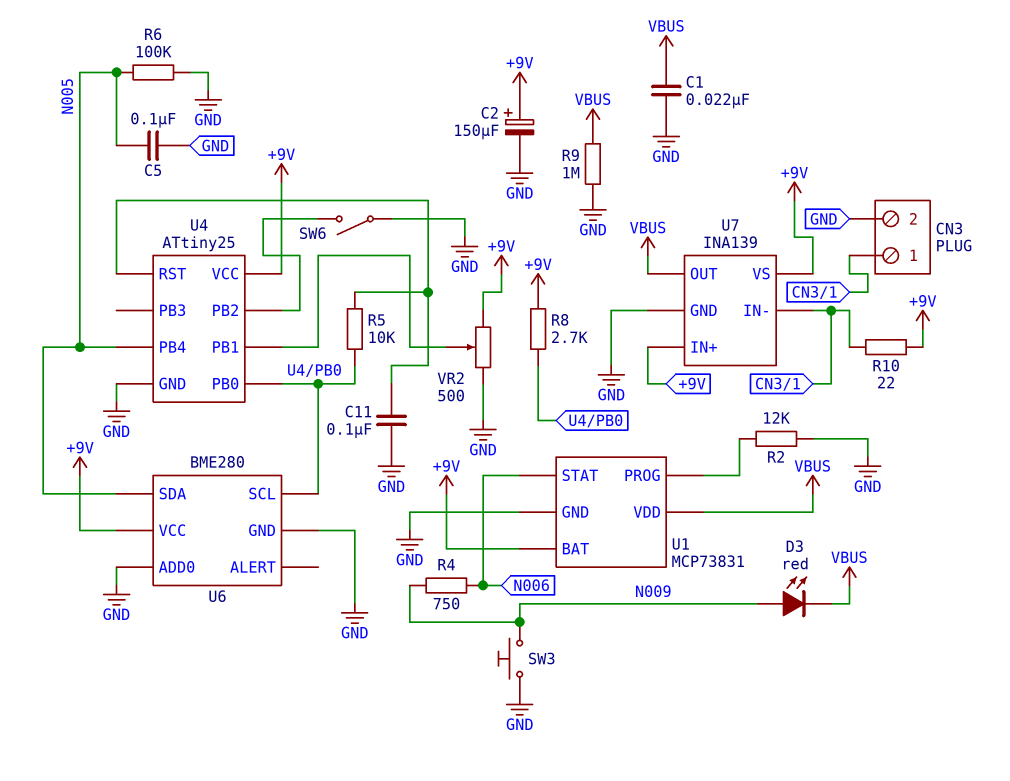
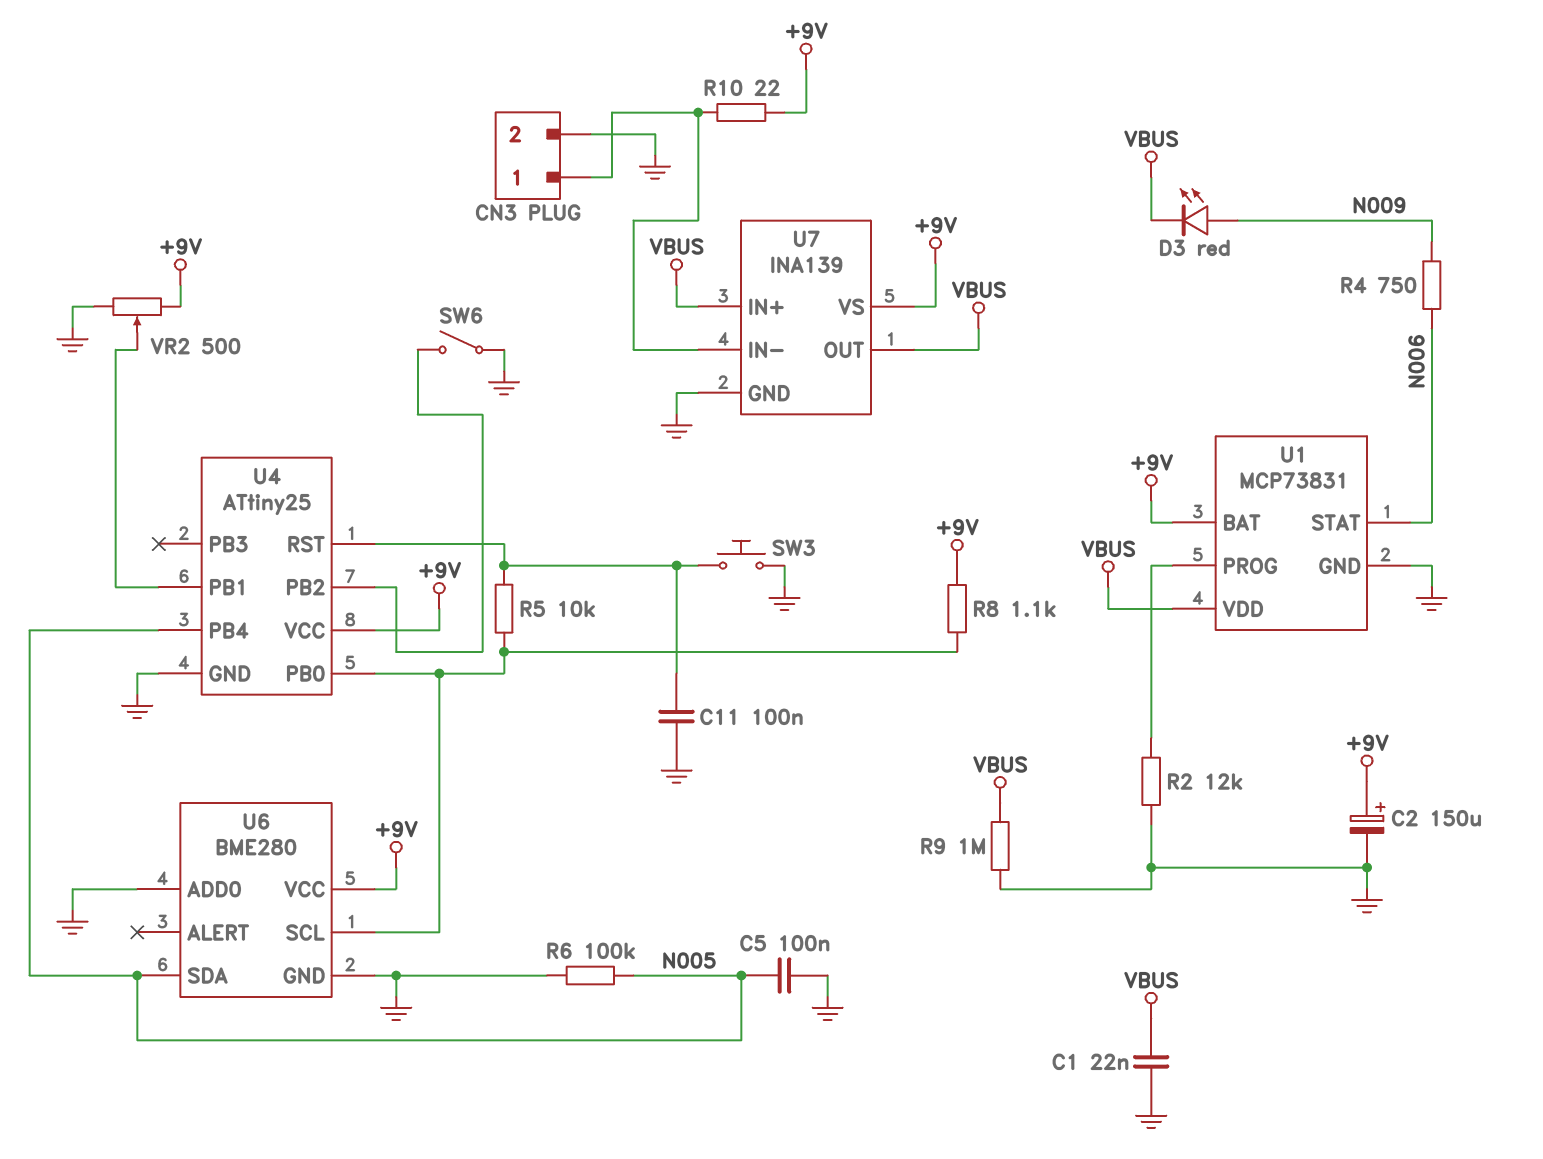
R8: 2.7k (+9V, U4/PB0) -> 1.1k (+9V, U4/PB0)
SW3: button (GND, N009) -> button (GND, U4/RST)
U7 pin IN+: +9V -> VBUS

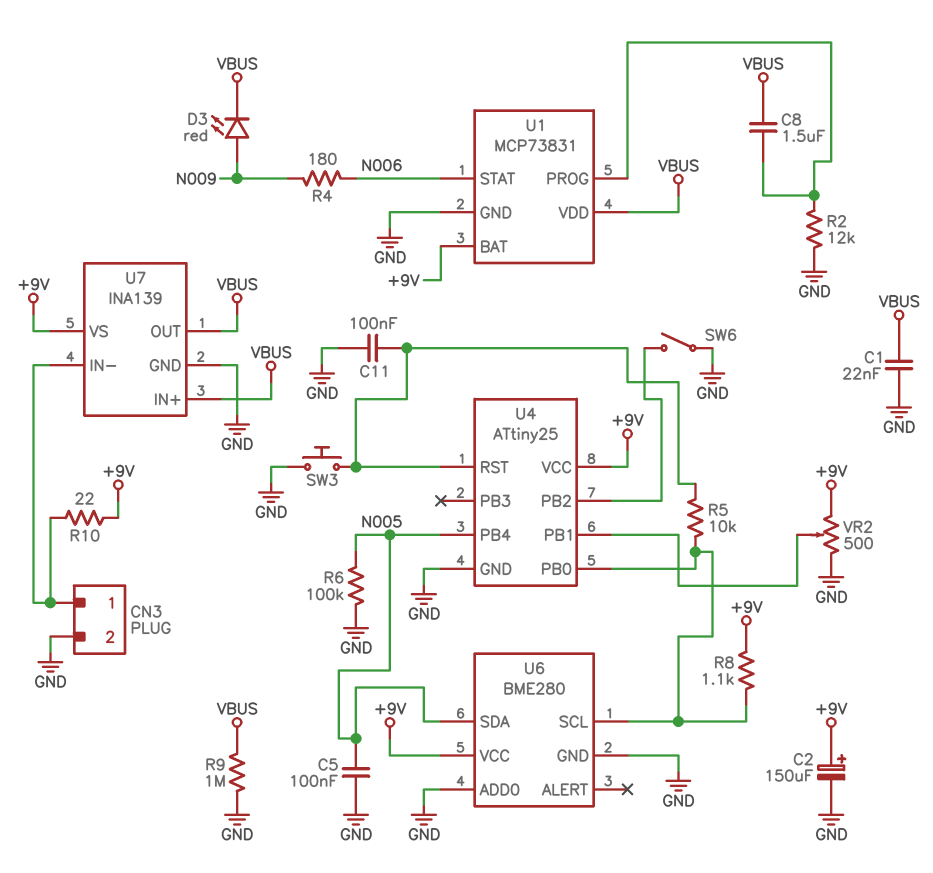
C8: none -> 1.5uF (U1/PROG, VBUS)
R4: 750 (N006, N009) -> 180 (N006, N009)

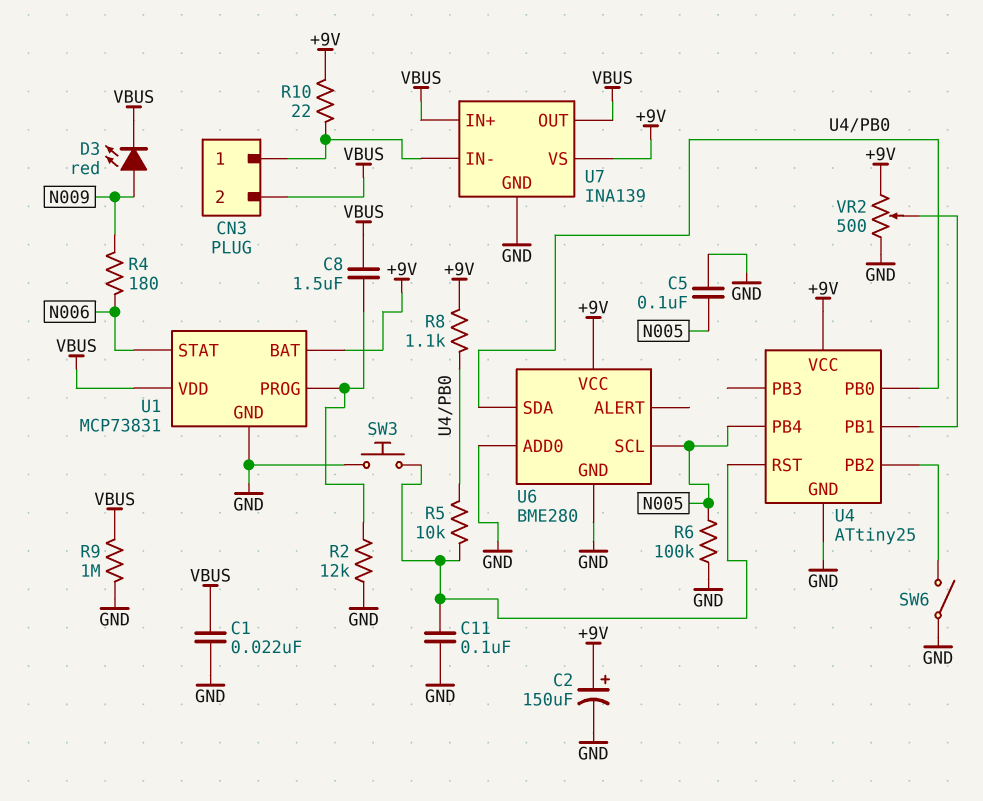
CN3 pin 2: GND -> VBUS
U6 pin SCL: U4/PB0 -> N005
U6 pin SDA: N005 -> U4/PB0

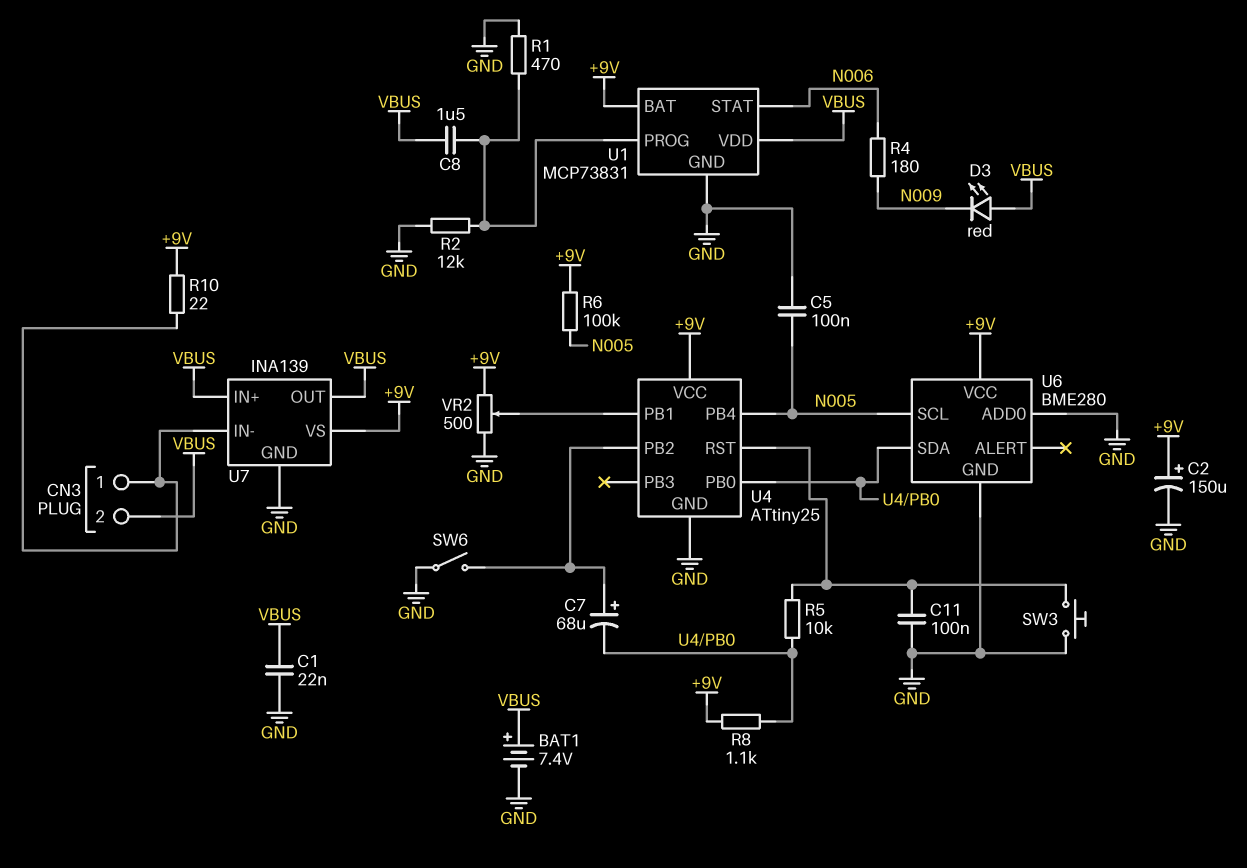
BAT1: none -> 7.4V (plus VBUS, minus GND)
C7: none -> 68uF (plus U4/PB2, minus U4/PB0)
D3: LED red (A N009, K VBUS) -> LED red (A VBUS, K N009)
R1: none -> 470 (GND, U1/PROG)
R6: 100k (GND, N005) -> 100k (+9V, N005)
R9: 1M (GND, VBUS) -> none

